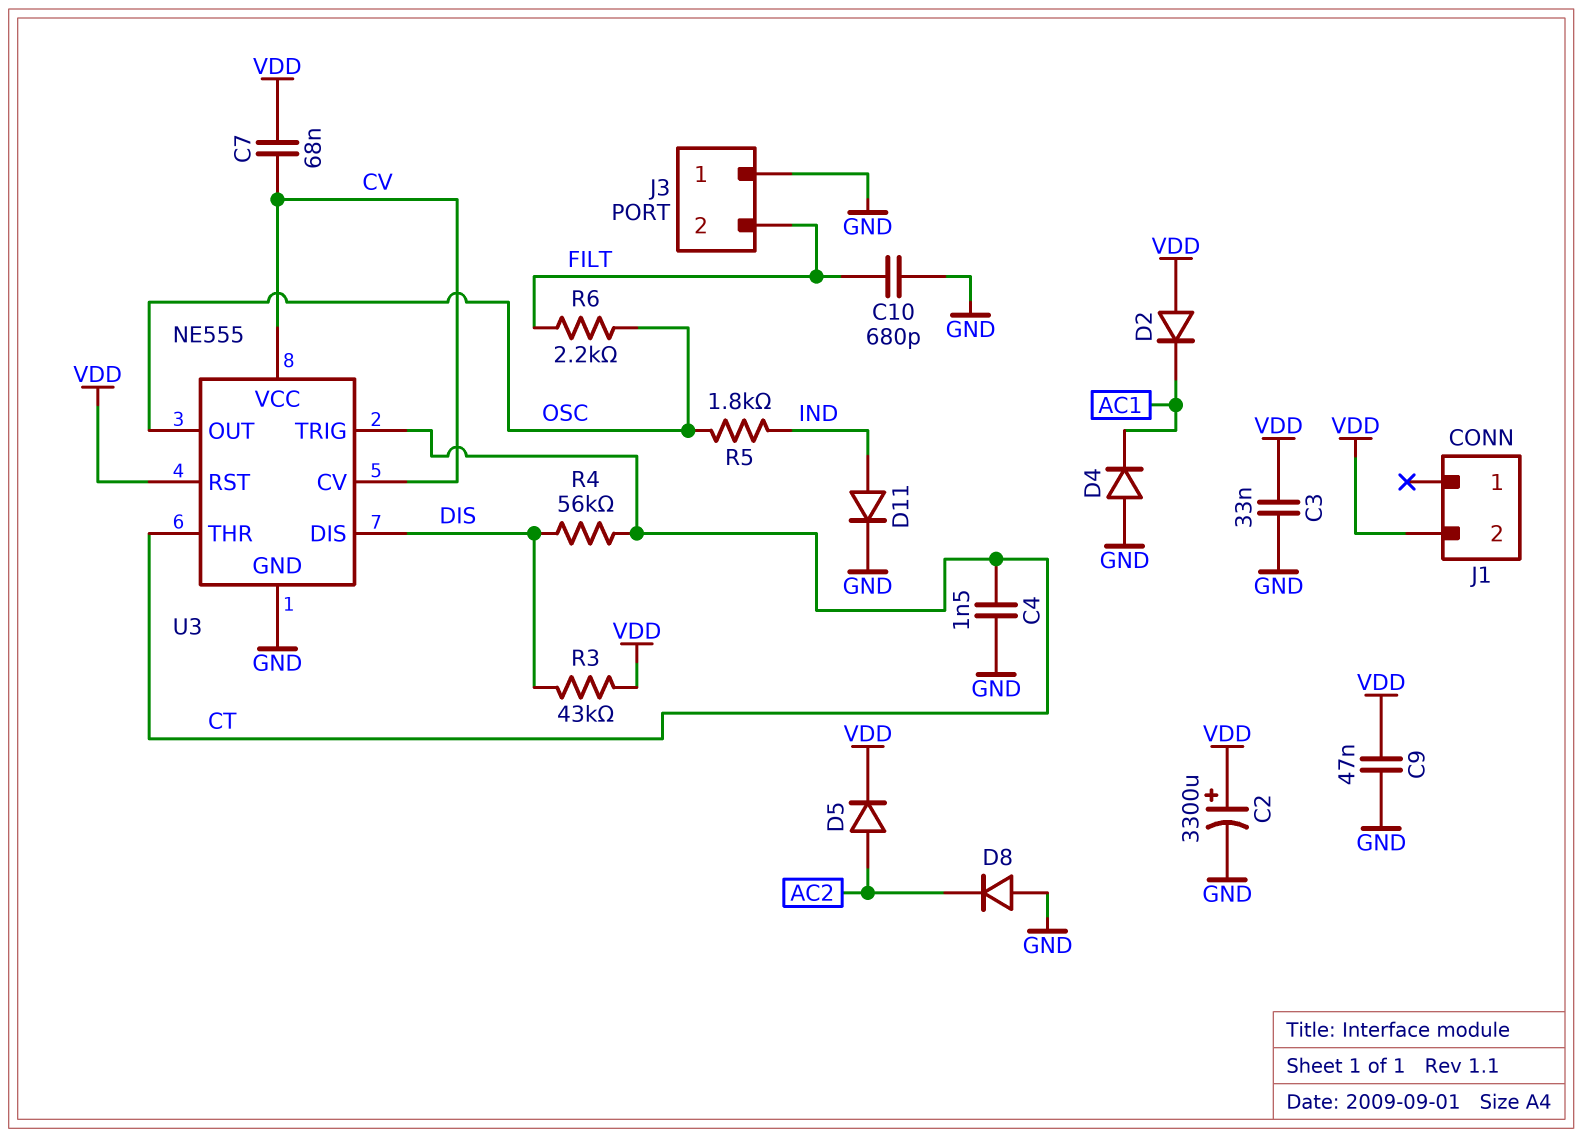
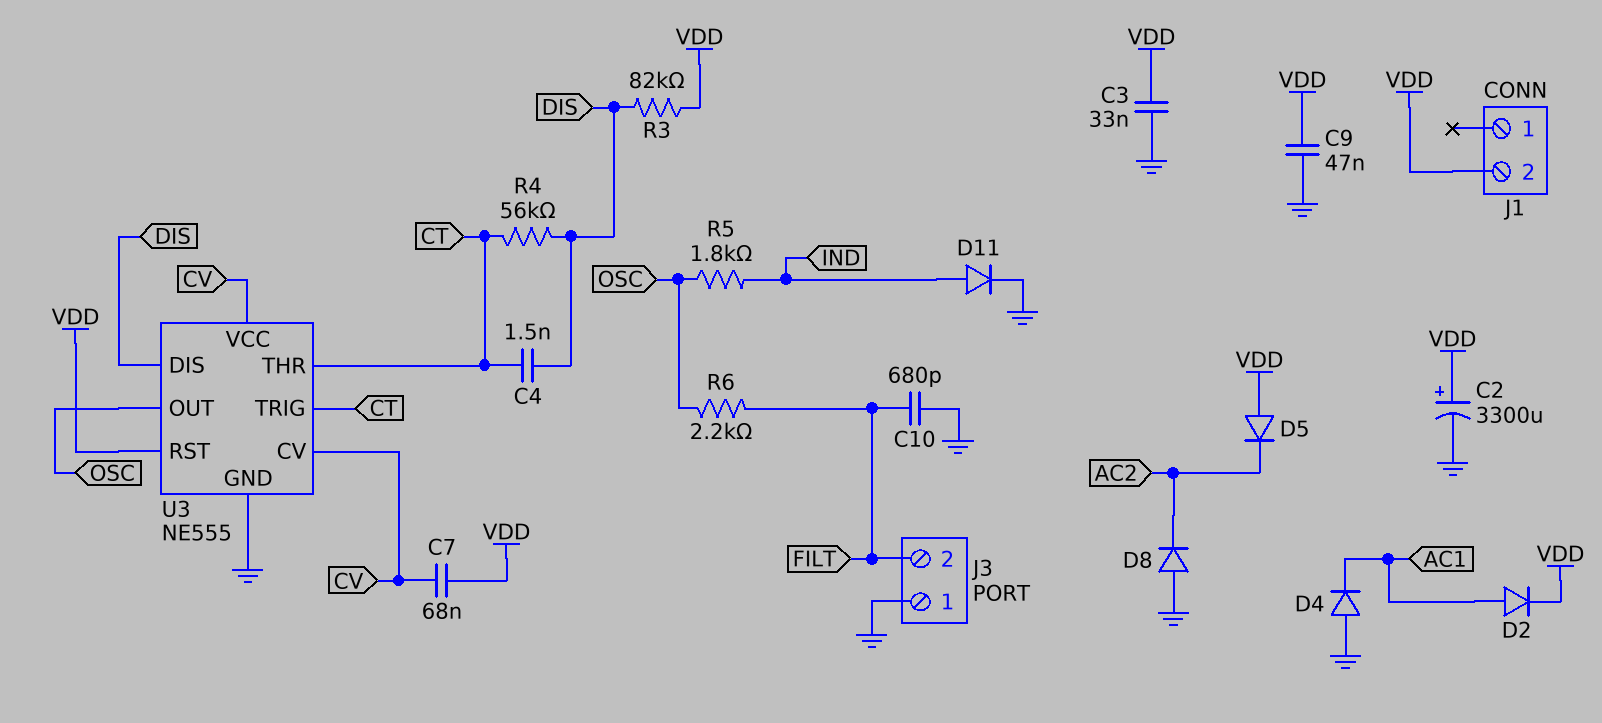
C4: 1.5nF (CT, GND) -> 1.5nF (CT, DIS)
D2: diode (A VDD, K AC1) -> diode (A AC1, K VDD)
D5: diode (A AC2, K VDD) -> diode (A VDD, K AC2)
R3: 43k (DIS, VDD) -> 82k (DIS, VDD)

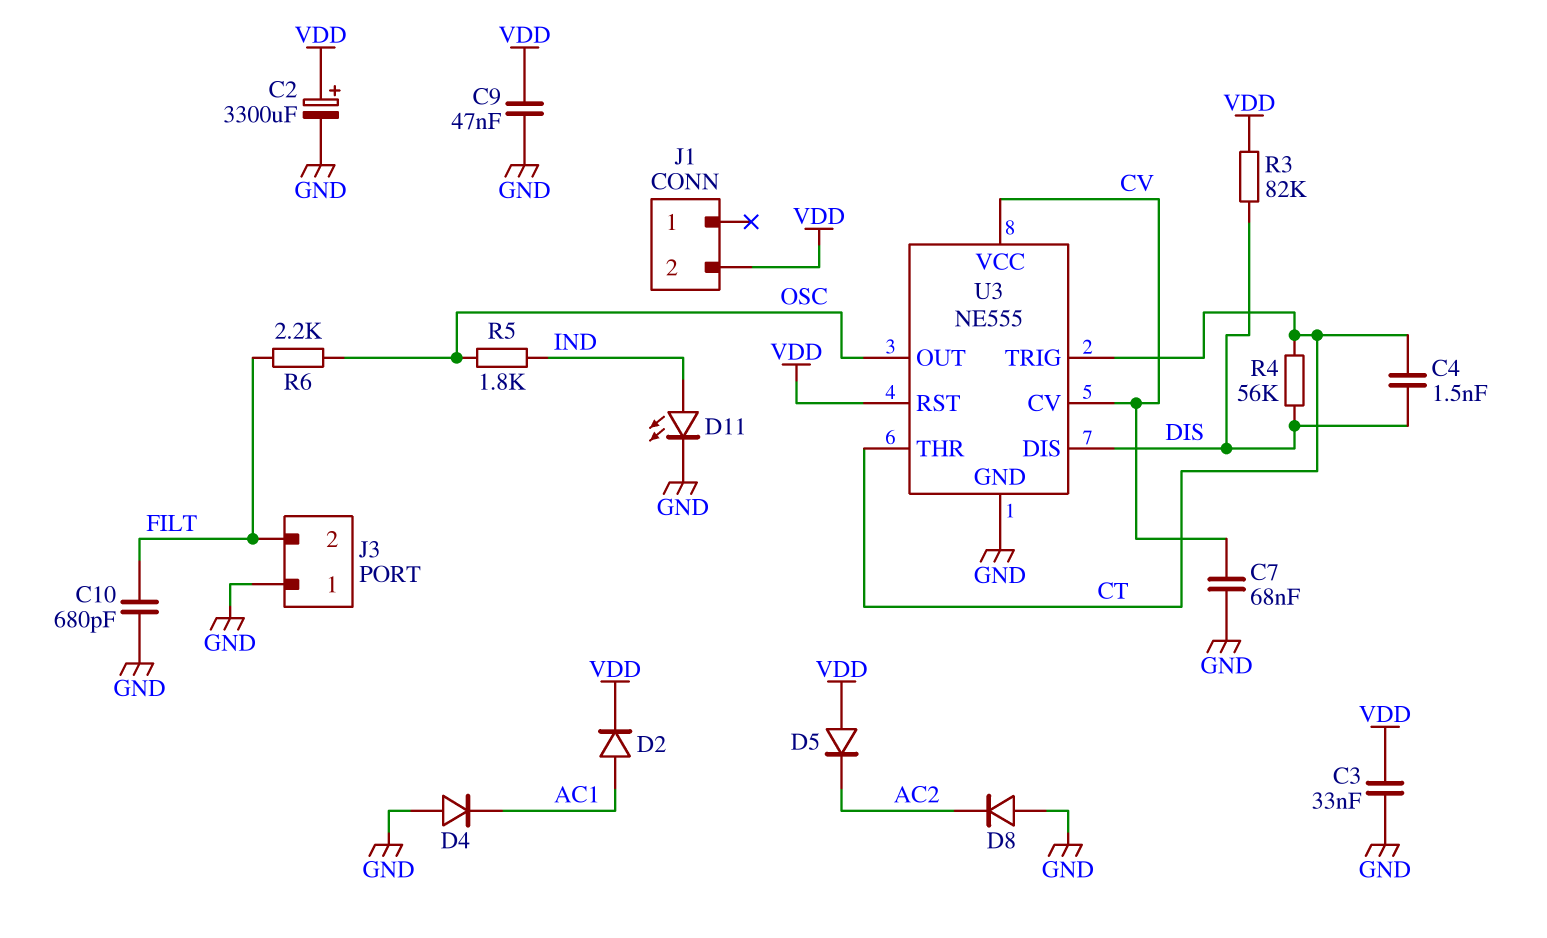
C7: 68nF (CV, VDD) -> 68nF (CV, GND)
D11: diode (A IND, K GND) -> LED (A IND, K GND)

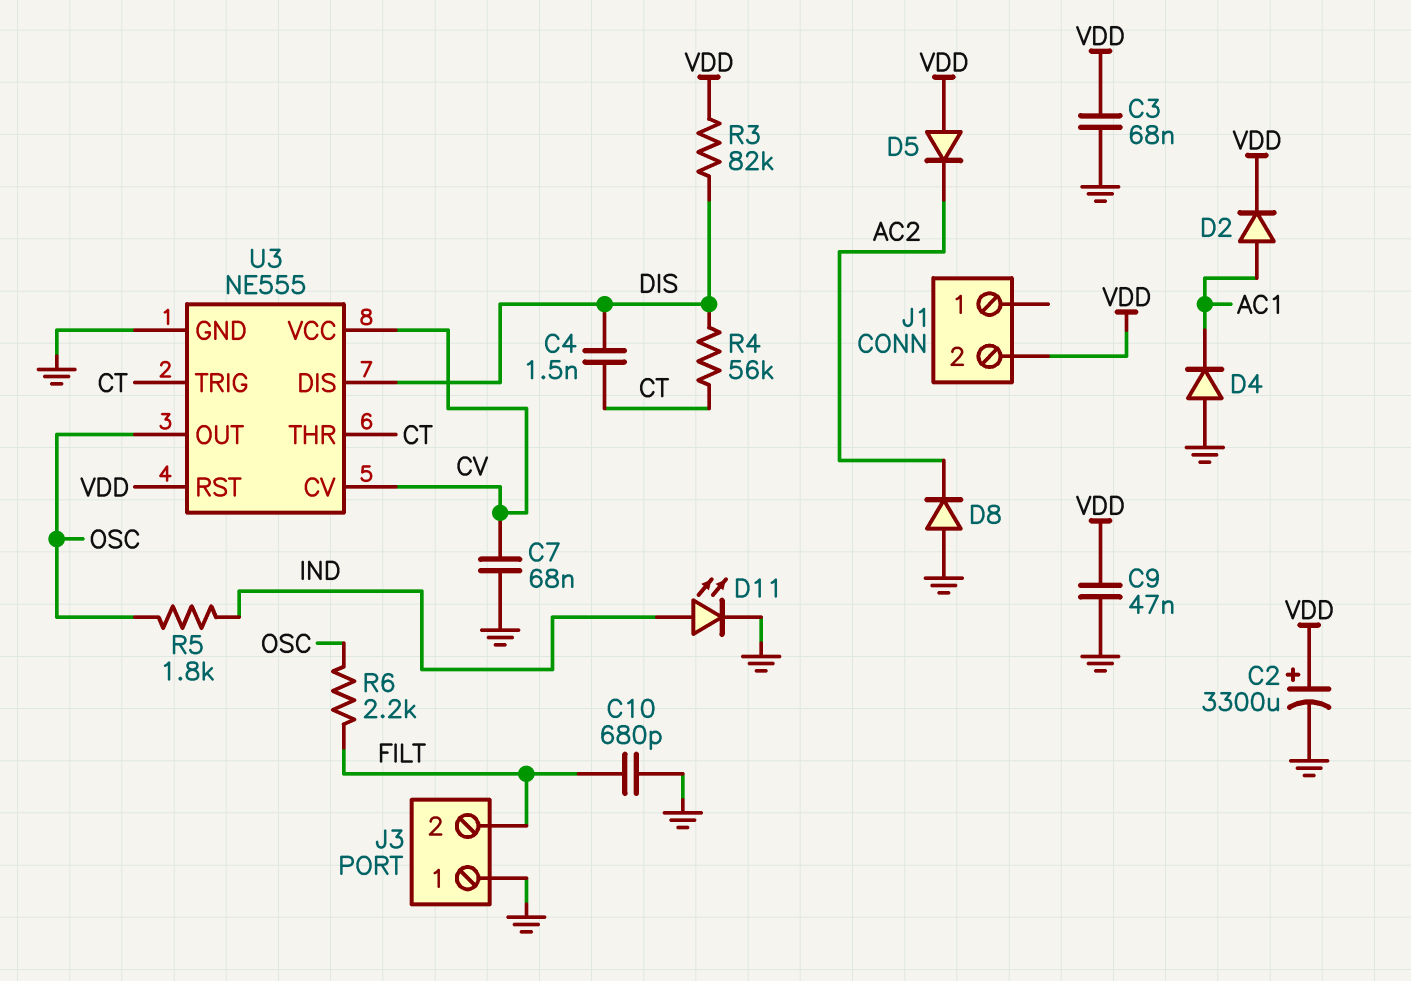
C3: 33nF (GND, VDD) -> 68nF (GND, VDD)

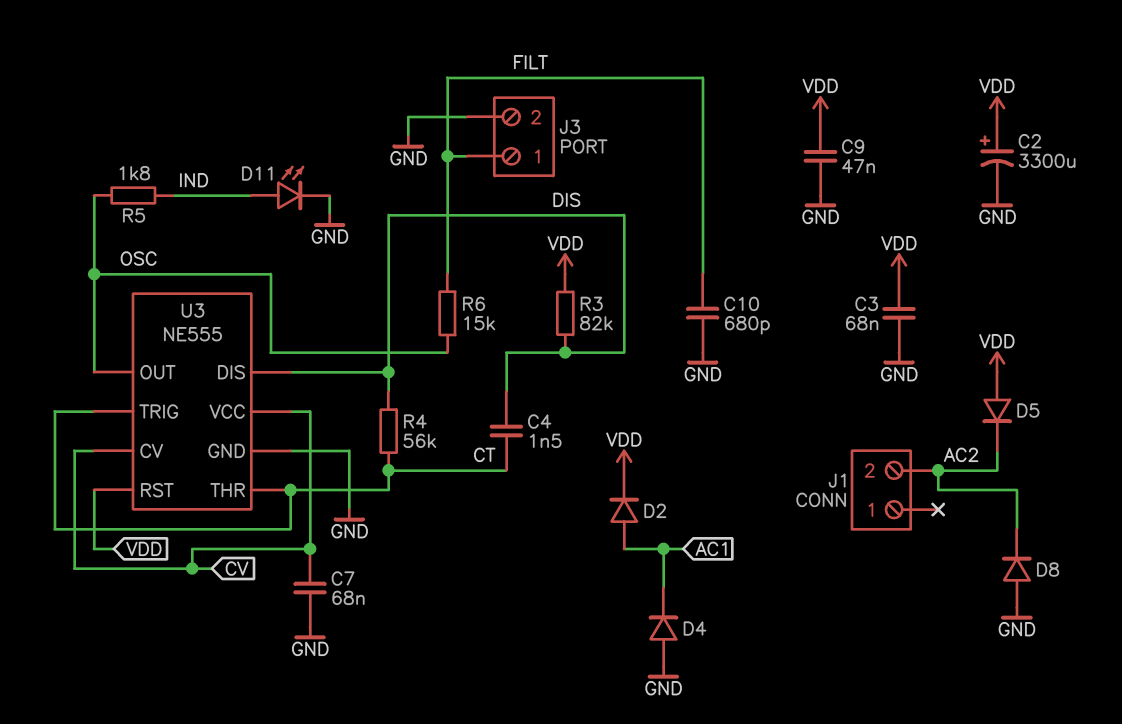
J1 pin 2: VDD -> AC2
J3 pin 1: GND -> FILT
J3 pin 2: FILT -> GND
R6: 2.2k (FILT, OSC) -> 15k (FILT, OSC)

